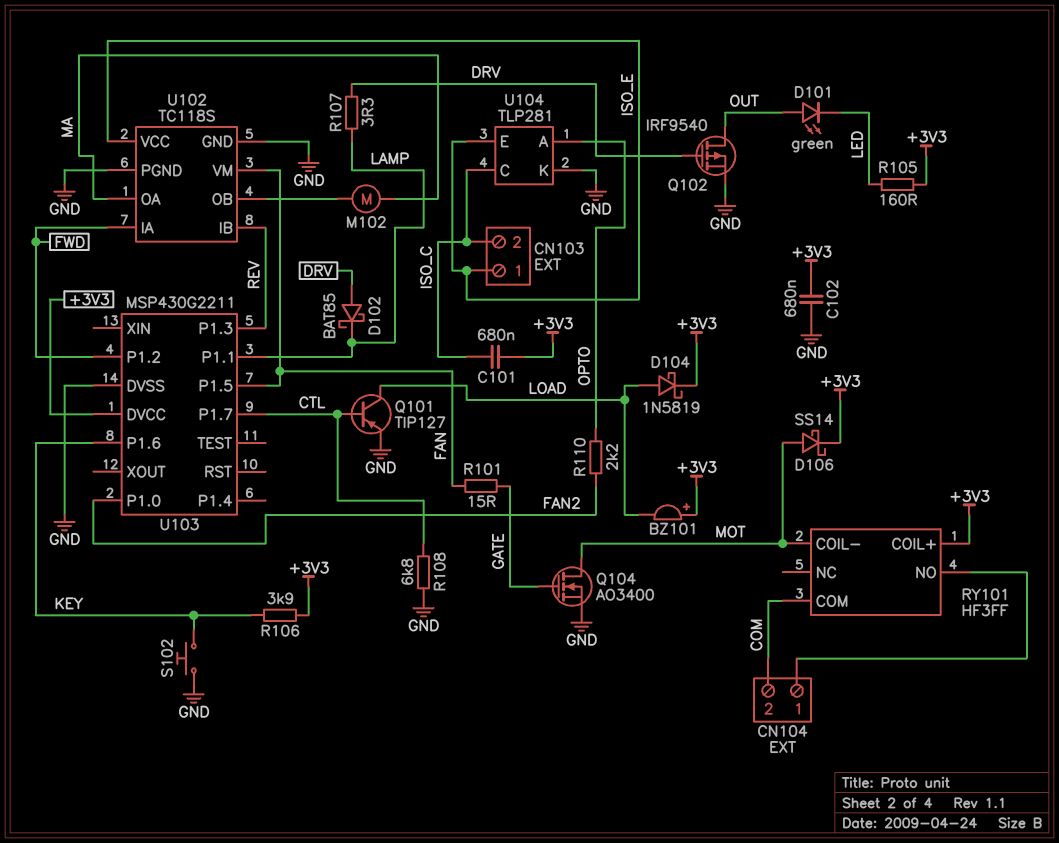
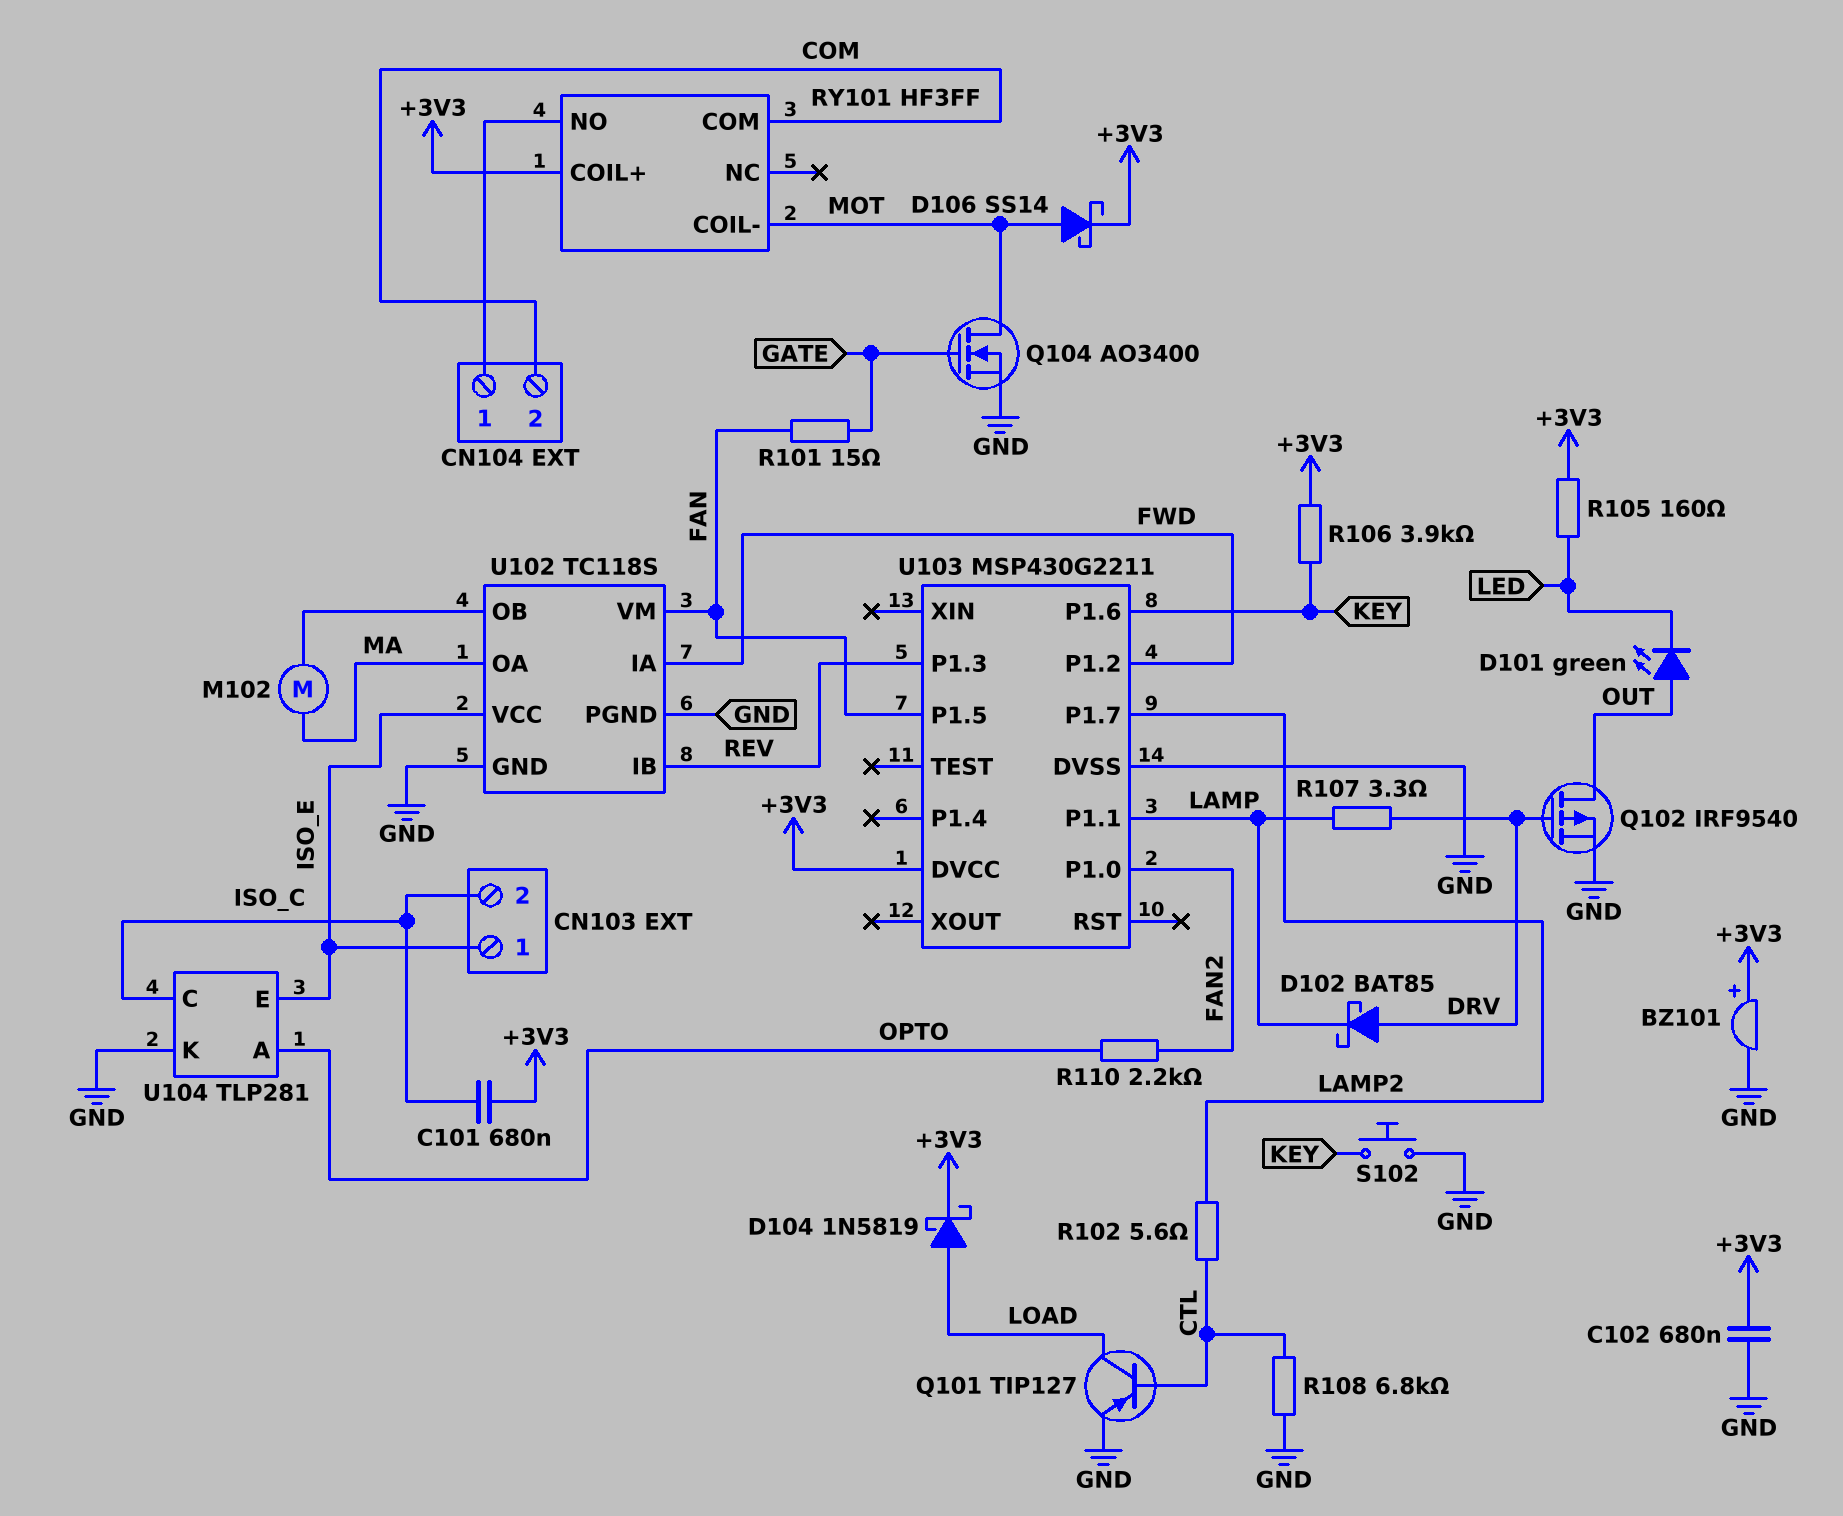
BZ101: buzzer (plus +3V3, minus LOAD) -> buzzer (plus +3V3, minus GND)
R102: none -> 5.6 (CTL, LAMP2)
U103 pin P1.7: CTL -> LAMP2

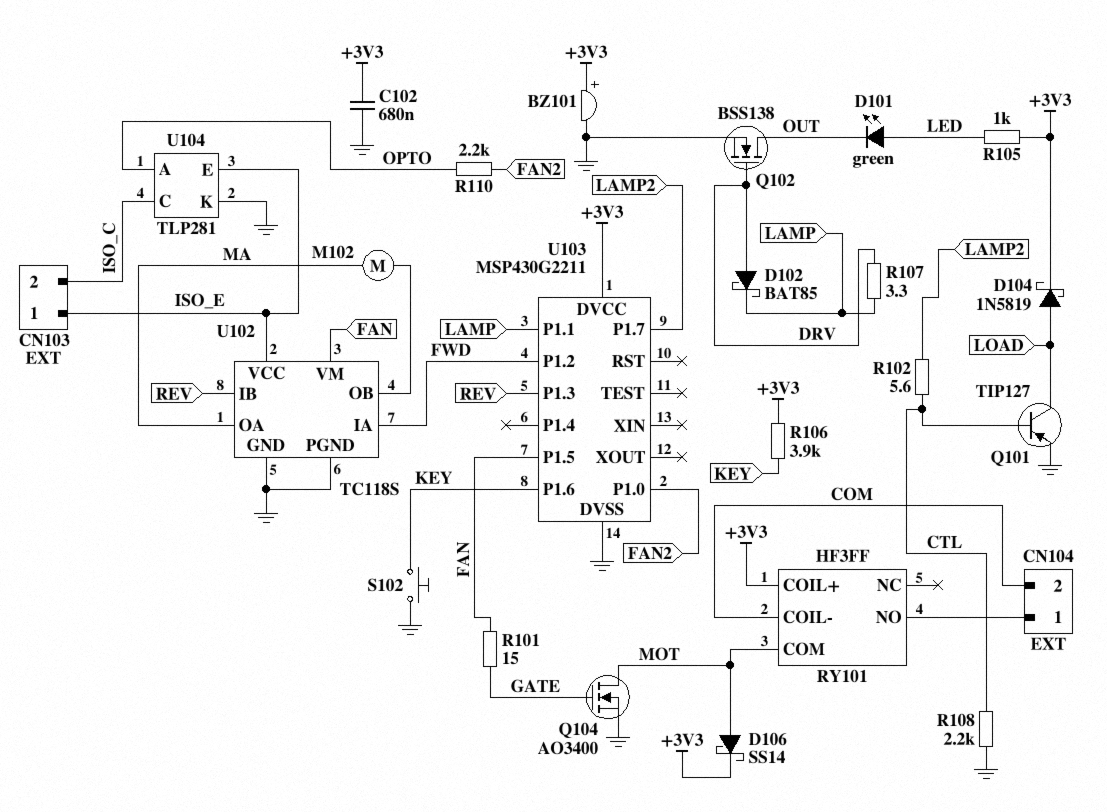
C101: 680nF (+3V3, ISO_C) -> none
D101: LED green (A OUT, K LED) -> LED green (A LED, K OUT)
Q102: PMOS IRF9540 (G DRV, D OUT, S GND) -> NMOS BSS138 (G DRV, D OUT, S GND)
R105: 160 (+3V3, LED) -> 1k (+3V3, LED)
R108: 6.8k (CTL, GND) -> 2.2k (CTL, GND)
RY101 pin COIL-: MOT -> COM
RY101 pin COM: COM -> MOT

